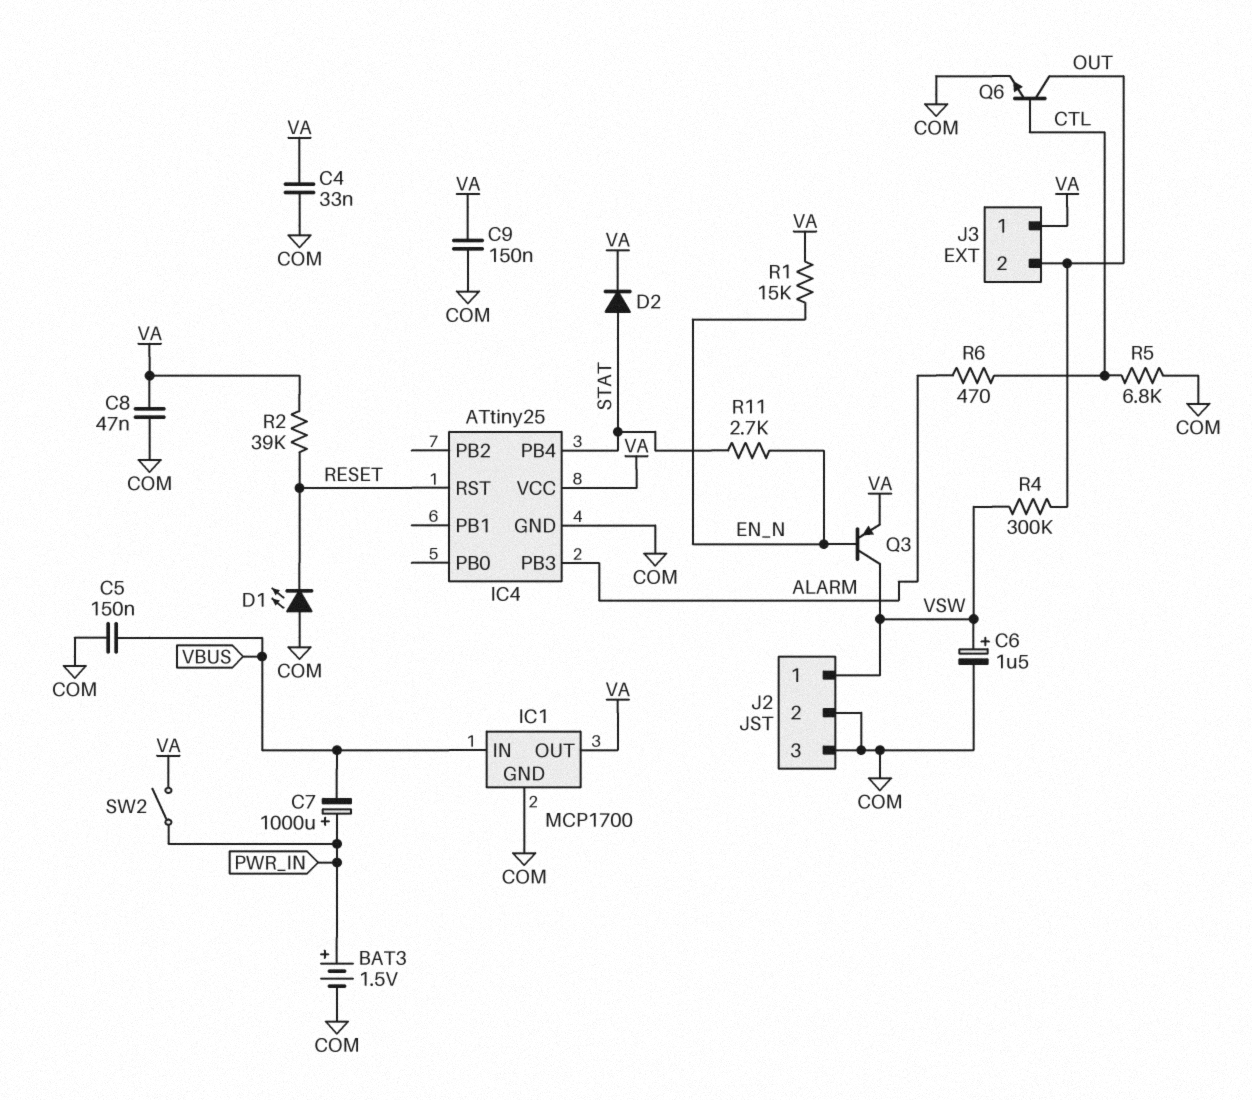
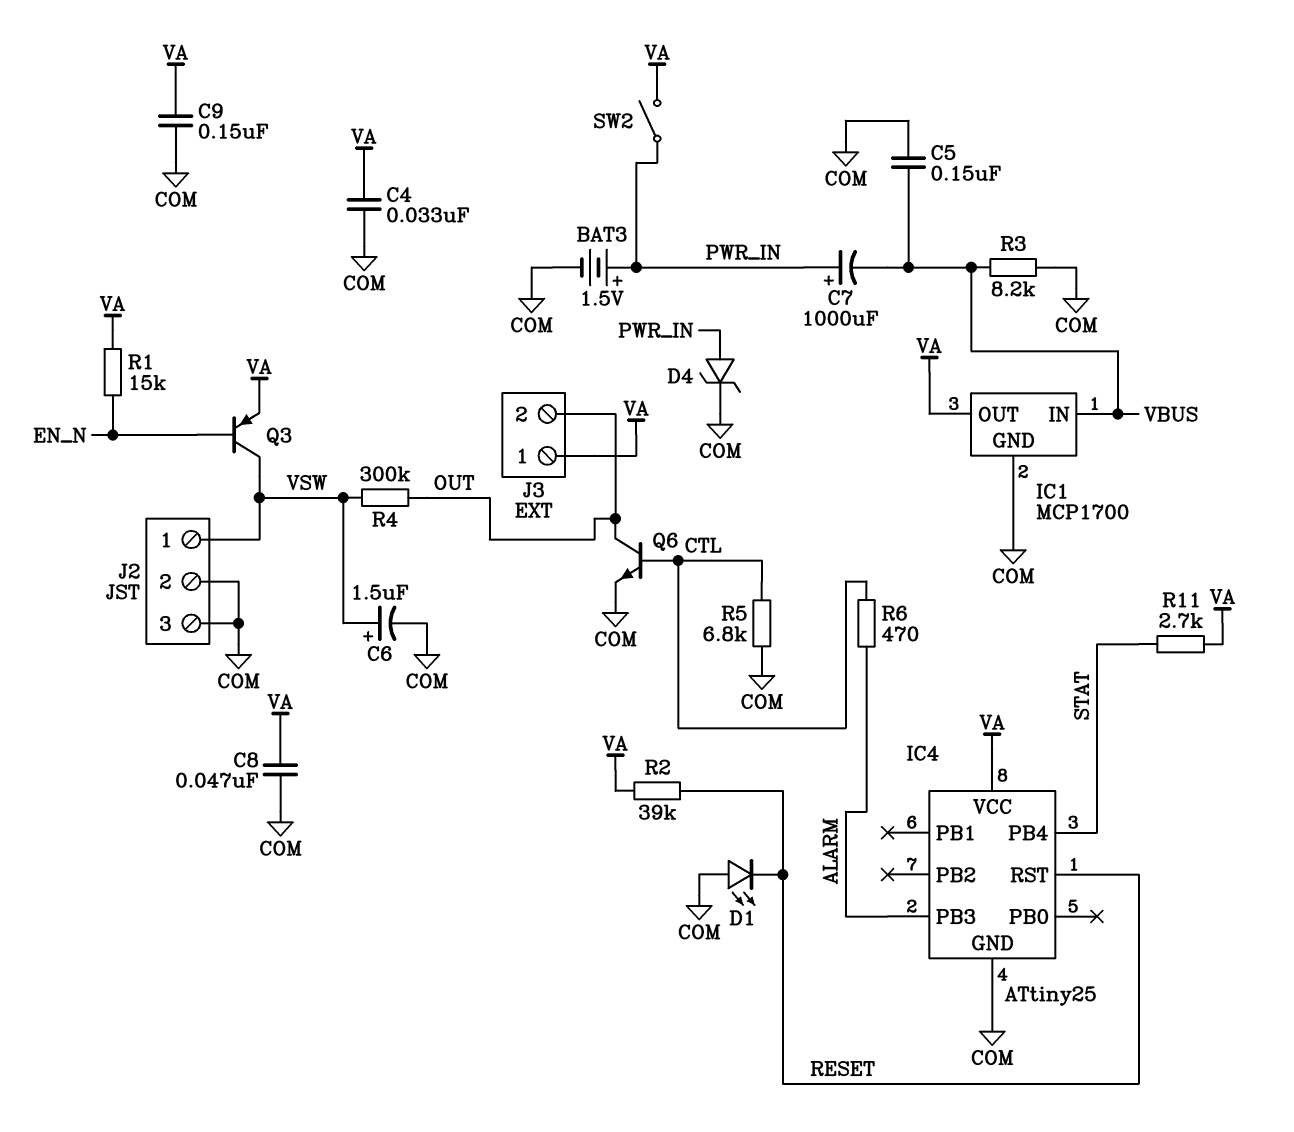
D2: diode (A STAT, K VA) -> none
D4: none -> zener (A PWR_IN, K COM)
R3: none -> 8.2k (COM, VBUS)
R11: 2.7k (EN_N, STAT) -> 2.7k (STAT, VA)

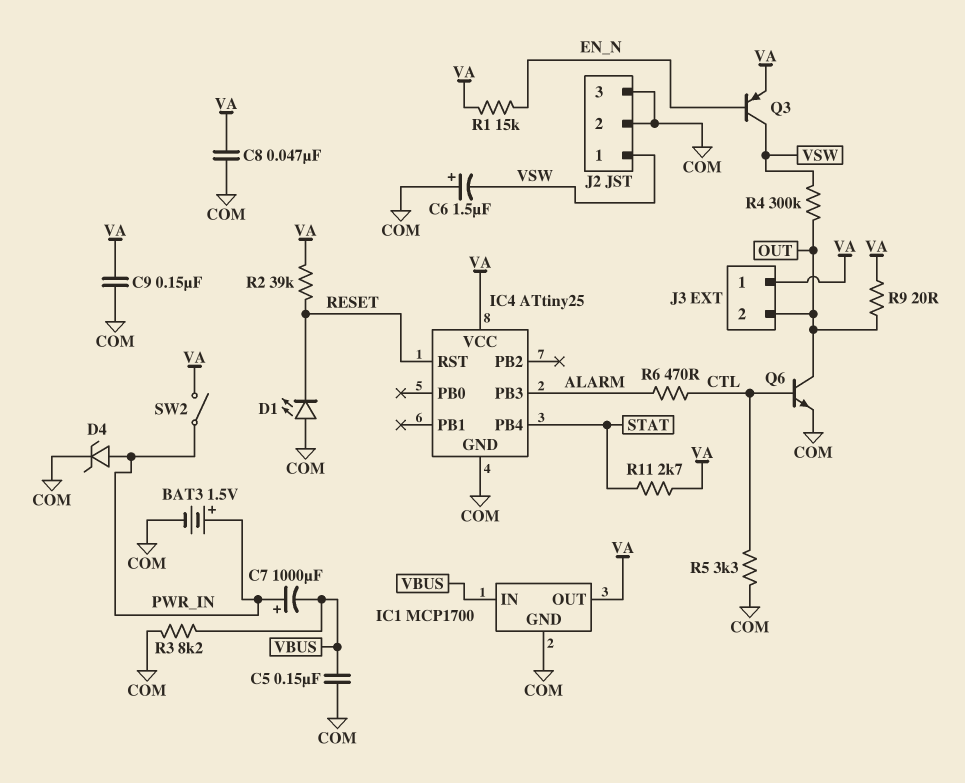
C4: 33nF (COM, VA) -> none
C6: 1.5uF (plus VSW, minus COM) -> 1.5uF (plus COM, minus VSW)
R5: 6.8k (COM, CTL) -> 3.3k (COM, CTL)
R9: none -> 20 (OUT, VA)

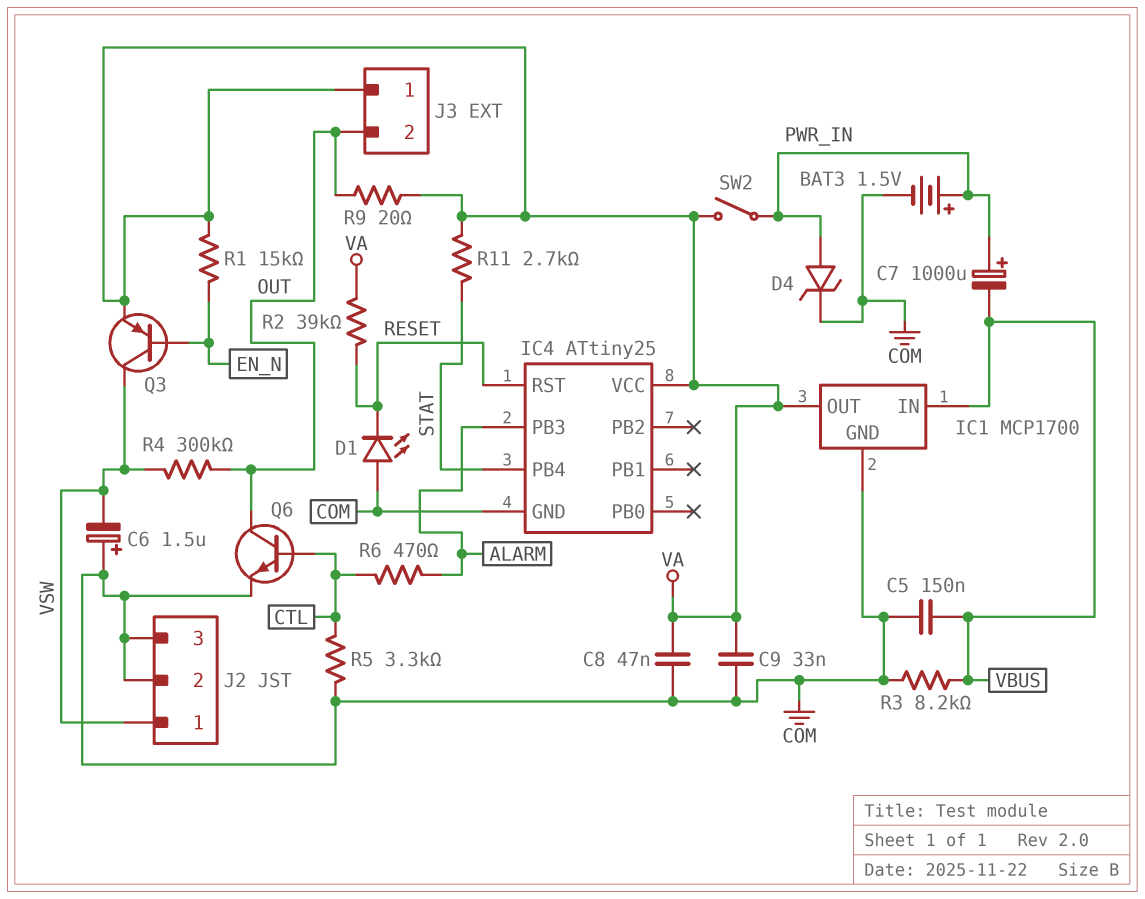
C9: 150nF (COM, VA) -> 33nF (COM, VA)

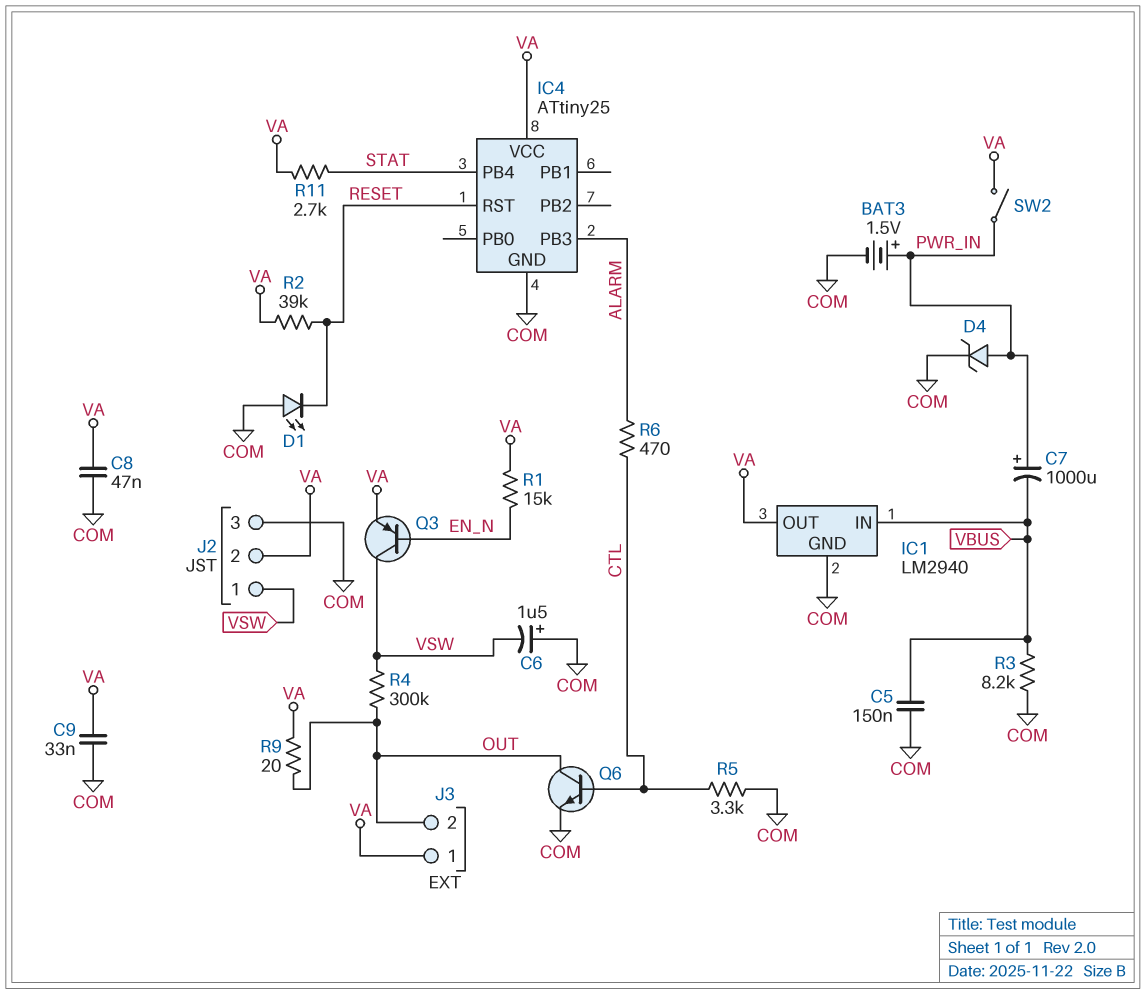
IC1: MCP1700 -> LM2940
J2 pin 2: COM -> VA

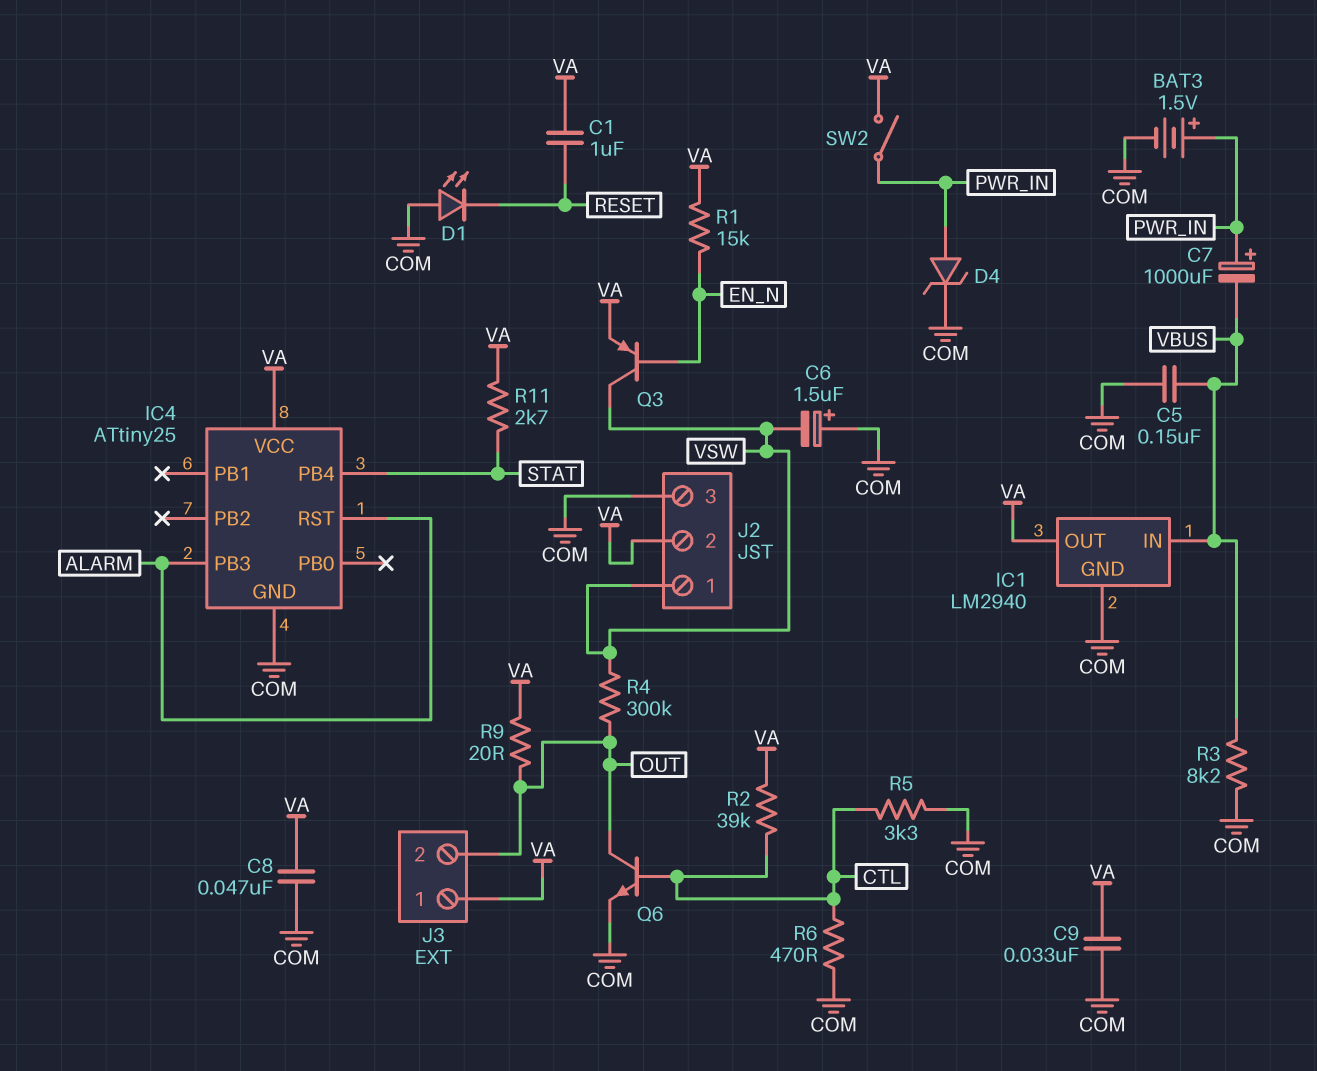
C1: none -> 1uF (RESET, VA)
IC4 pin RST: RESET -> ALARM
R2: 39k (RESET, VA) -> 39k (CTL, VA)
R6: 470 (ALARM, CTL) -> 470 (COM, CTL)

